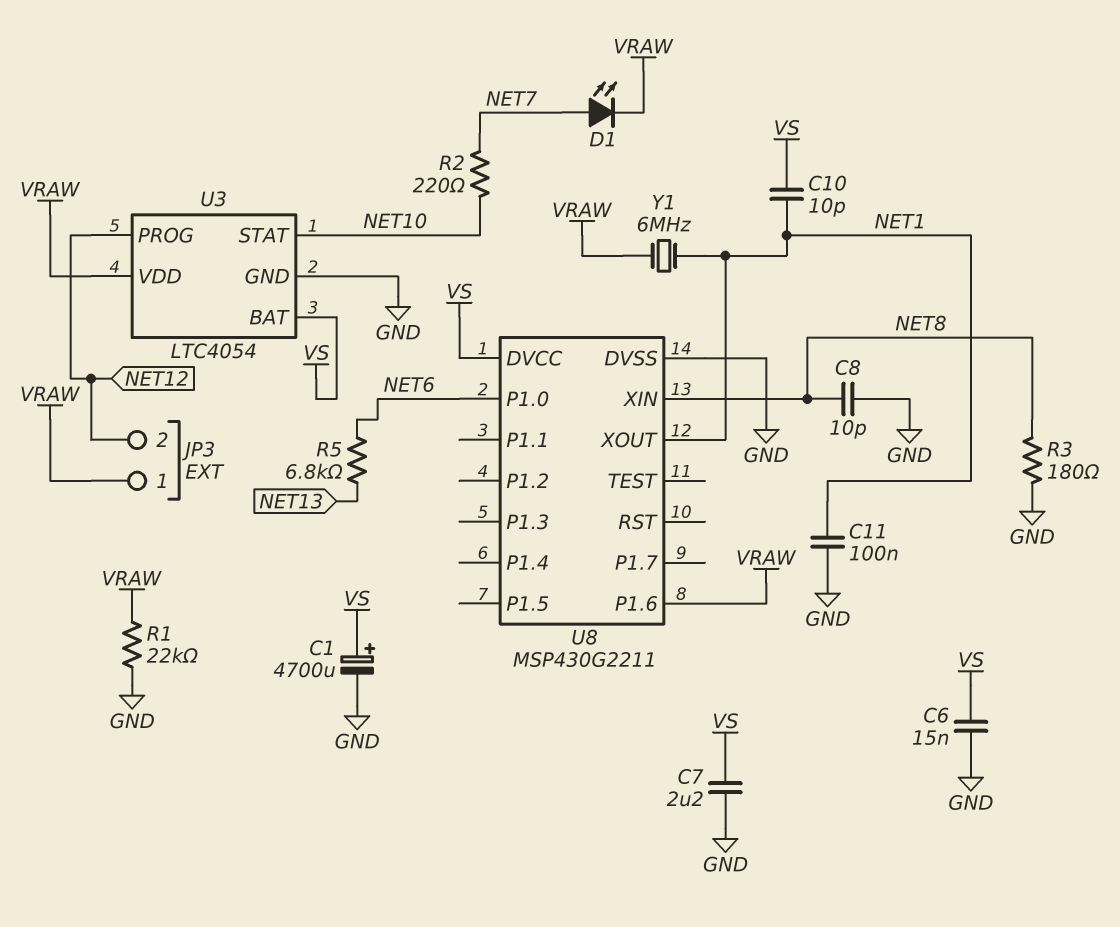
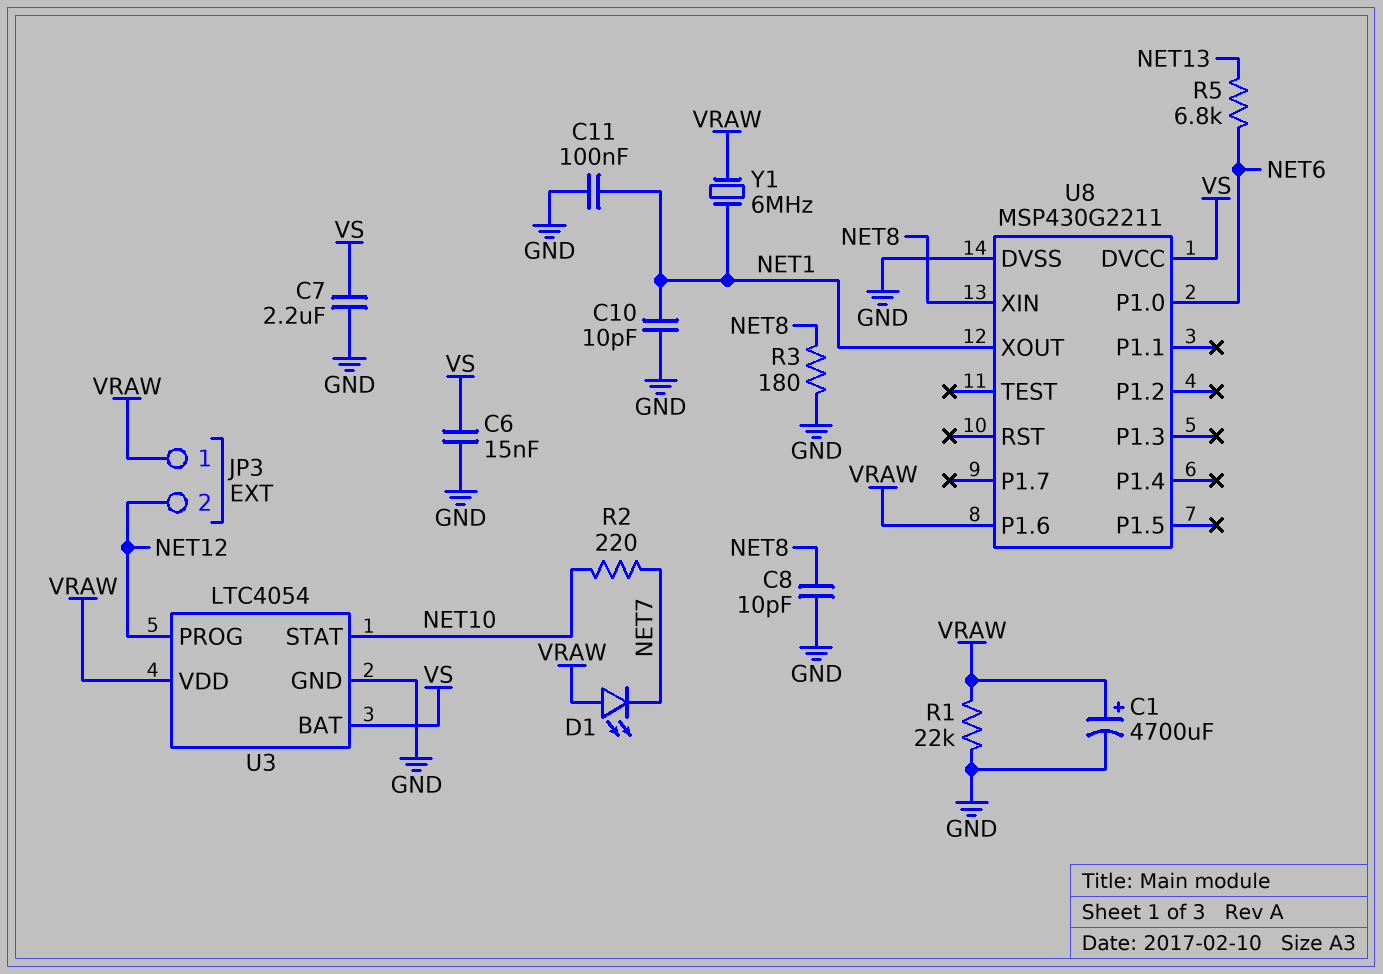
C1: 4700uF (plus VS, minus GND) -> 4700uF (plus VRAW, minus GND)
C10: 10pF (NET1, VS) -> 10pF (GND, NET1)
D1: LED (A NET7, K VRAW) -> LED (A VRAW, K NET7)

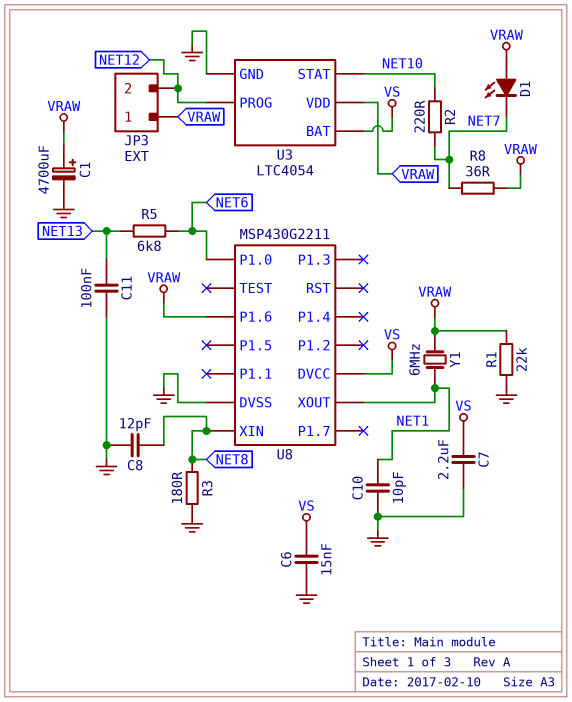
C8: 10pF (GND, NET8) -> 12pF (GND, NET8)
C11: 100nF (GND, NET1) -> 100nF (GND, NET13)
R8: none -> 36 (NET7, VRAW)

